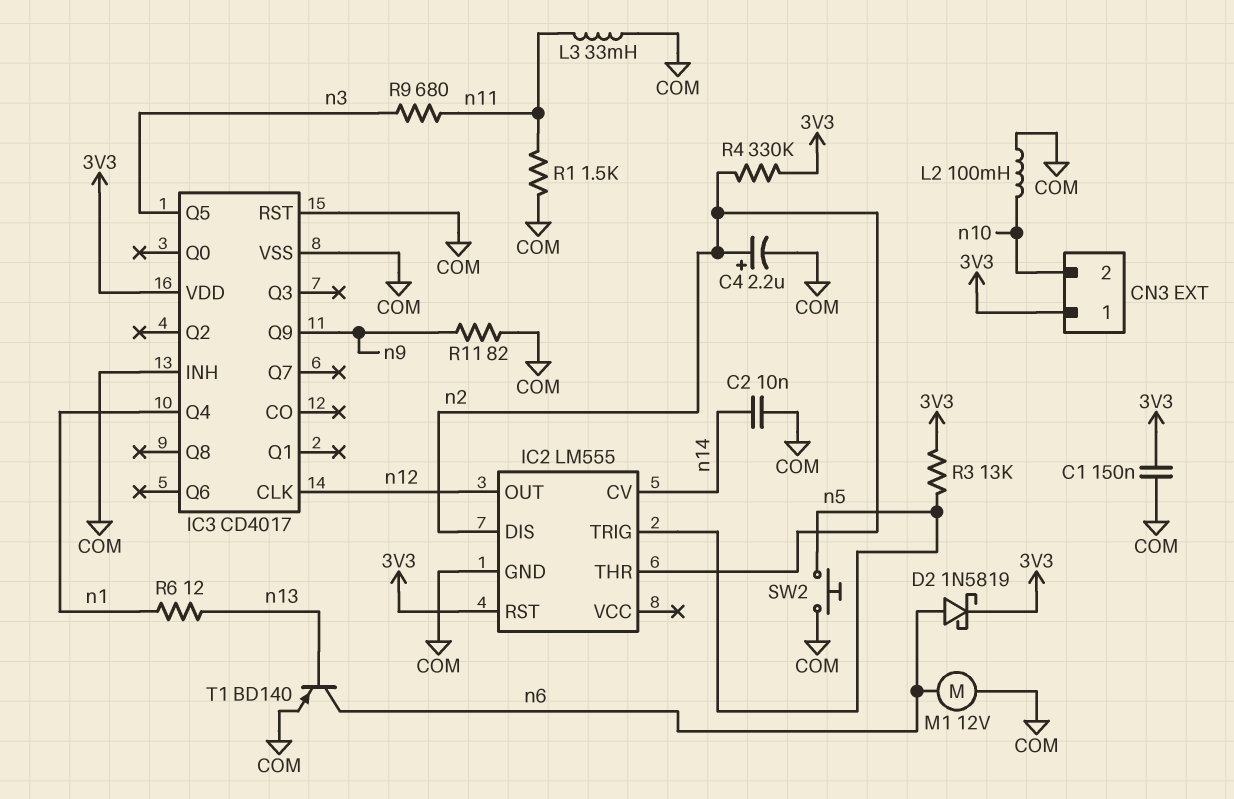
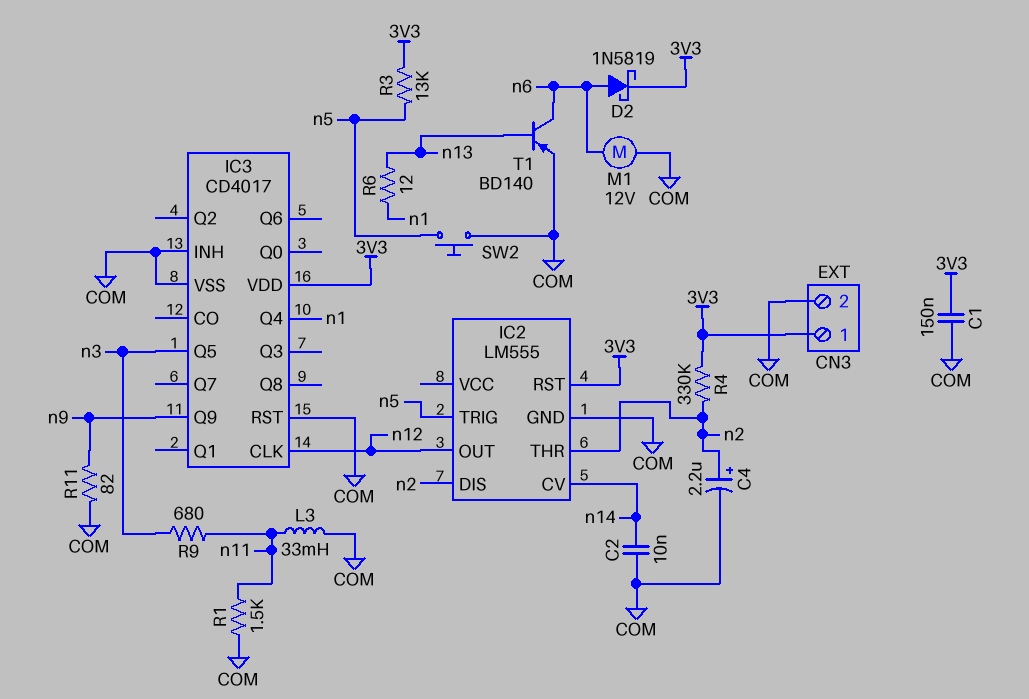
CN3 pin 2: n10 -> COM
L2: 100mH (COM, n10) -> none

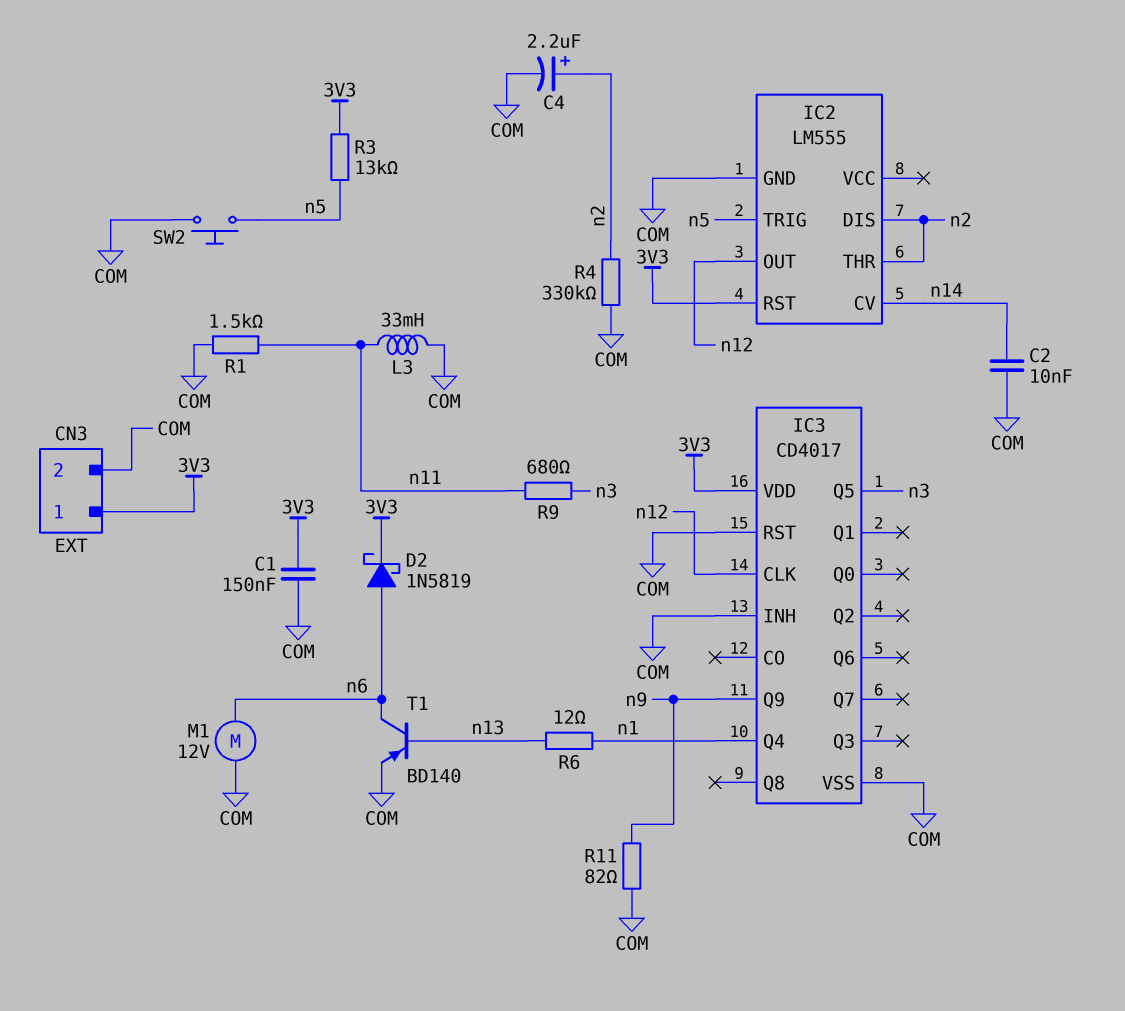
R4: 330k (3V3, n2) -> 330k (COM, n2)

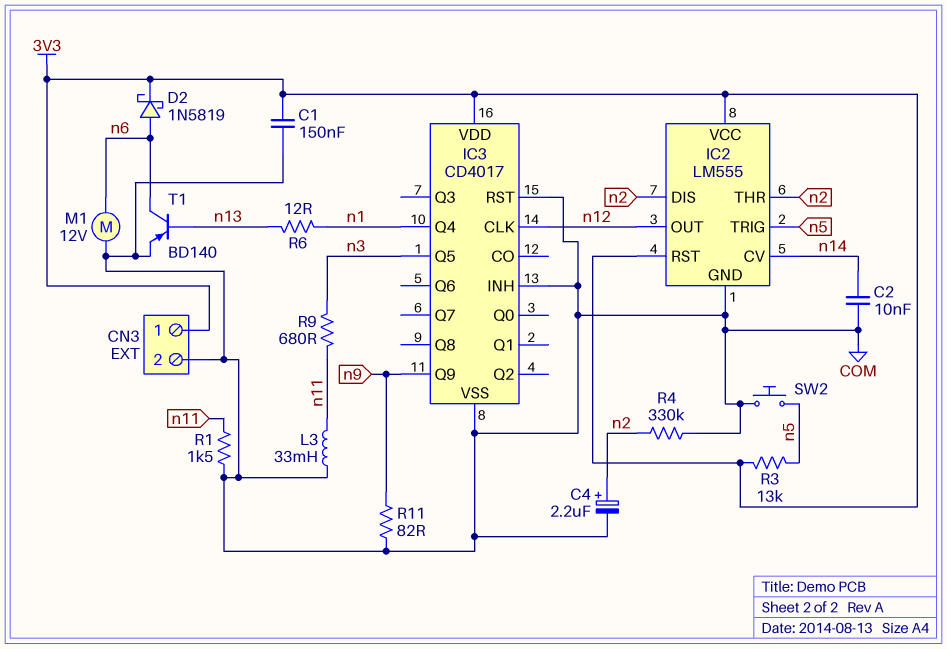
IC2 pin VCC: none -> 3V3

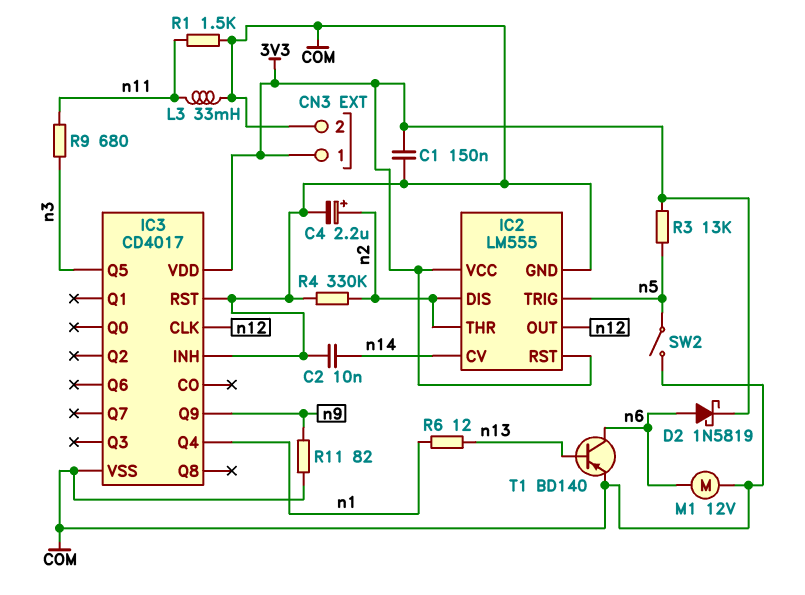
SW2: button (COM, n5) -> switch (COM, n5)

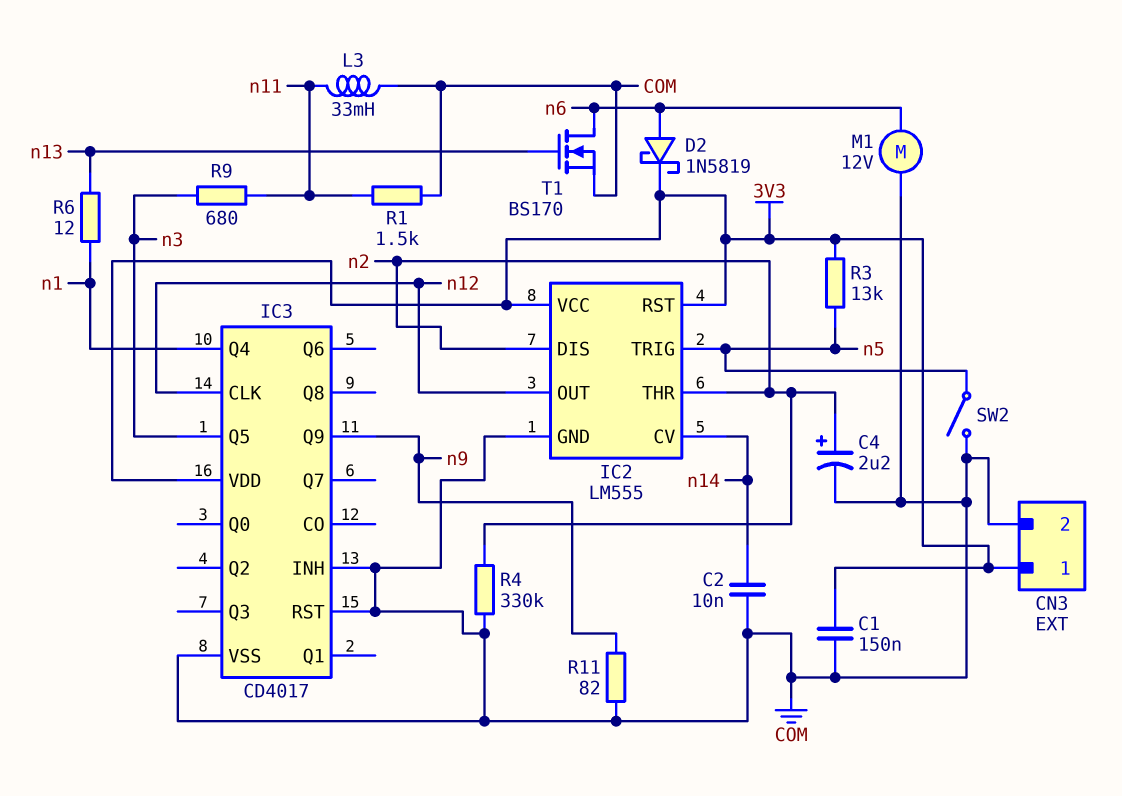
T1: PNP BD140 (B n13, C n6, E COM) -> NMOS BS170 (G n13, D n6, S COM)

